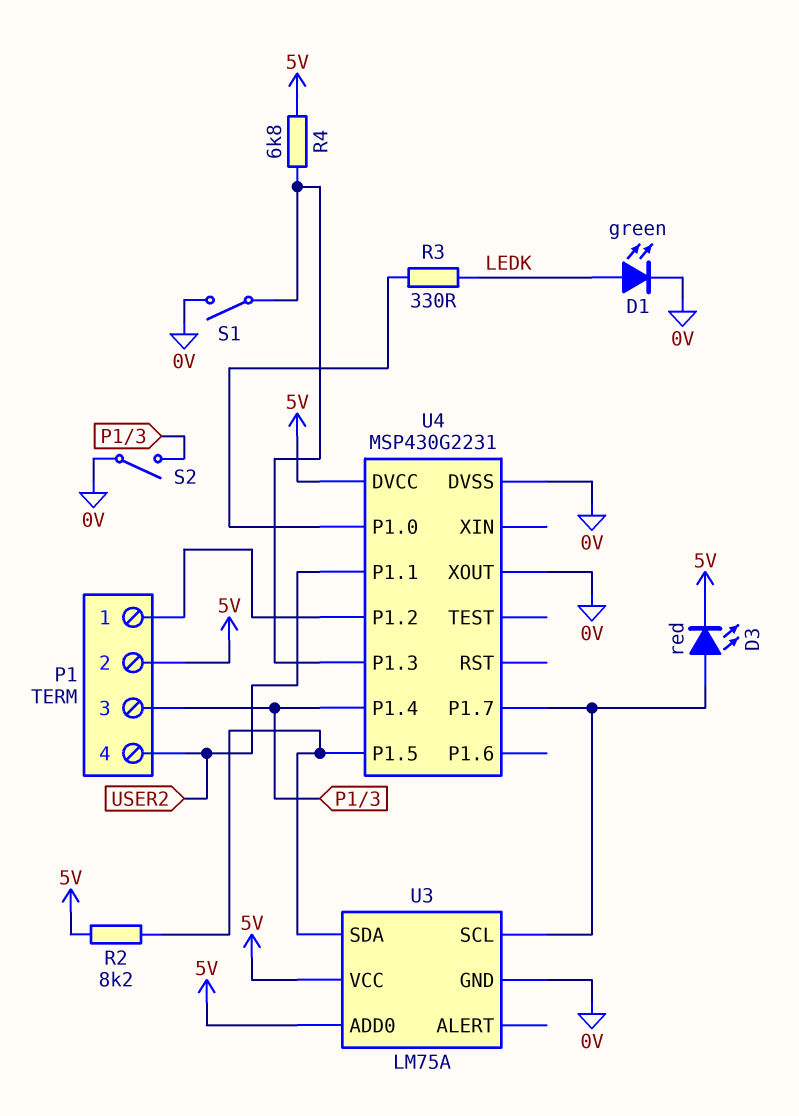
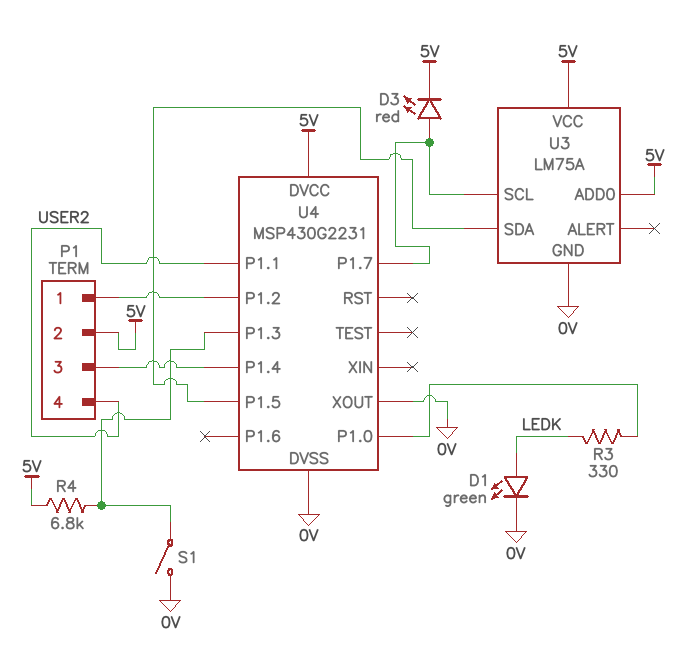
R2: 8.2k (5V, U3/SDA) -> none
S2: switch (0V, P1/3) -> none

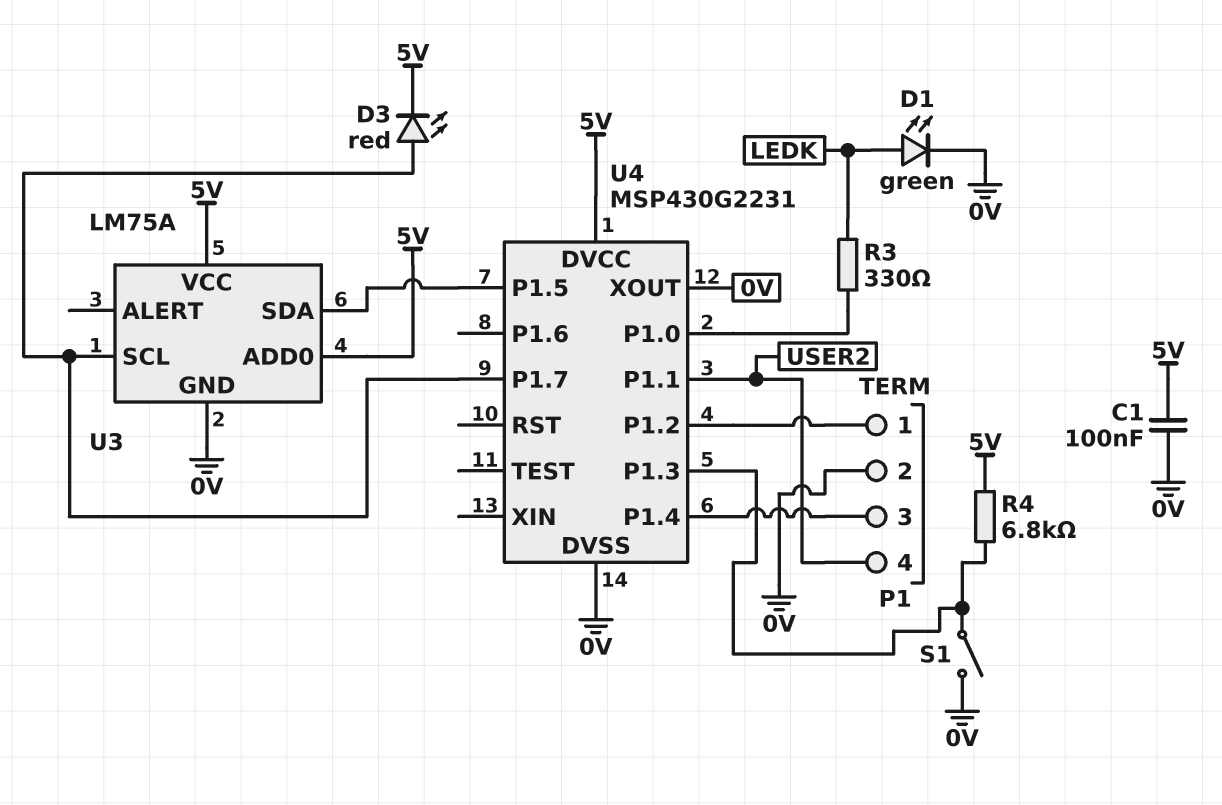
C1: none -> 100nF (0V, 5V)
P1 pin 2: 5V -> 0V

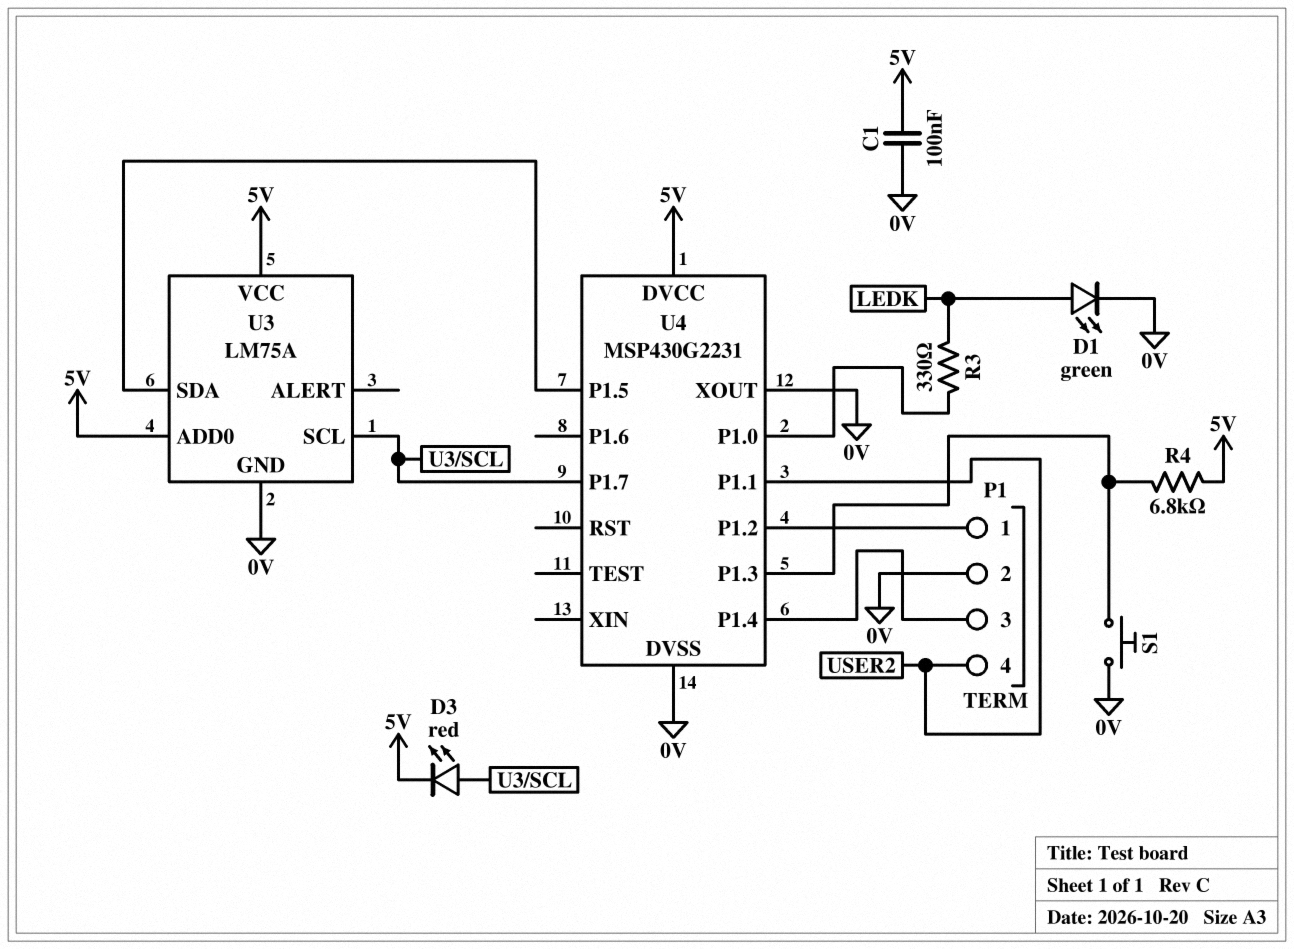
S1: switch (0V, U4/P1.3) -> button (0V, U4/P1.3)

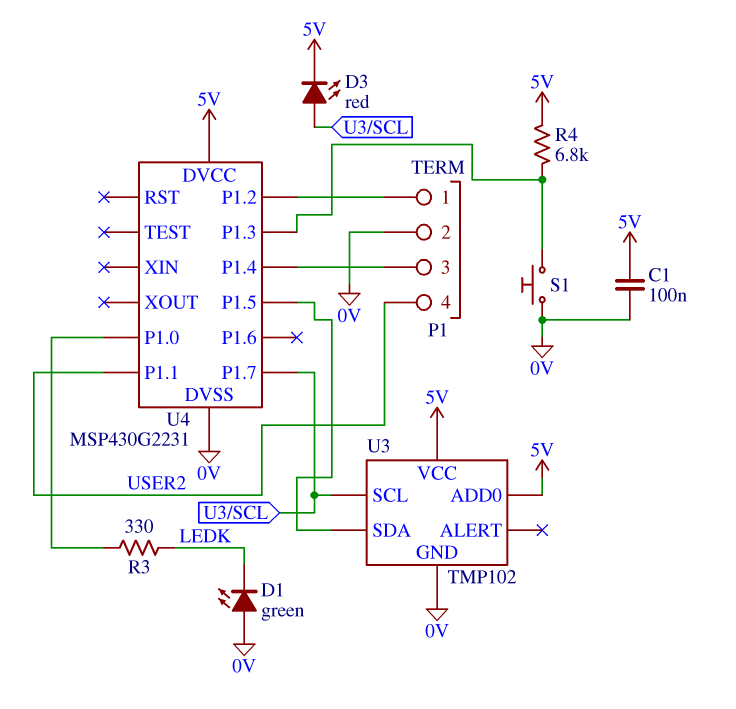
D1: LED green (A LEDK, K 0V) -> LED green (A 0V, K LEDK)
U3: LM75A -> TMP102
U4 pin XOUT: 0V -> none

